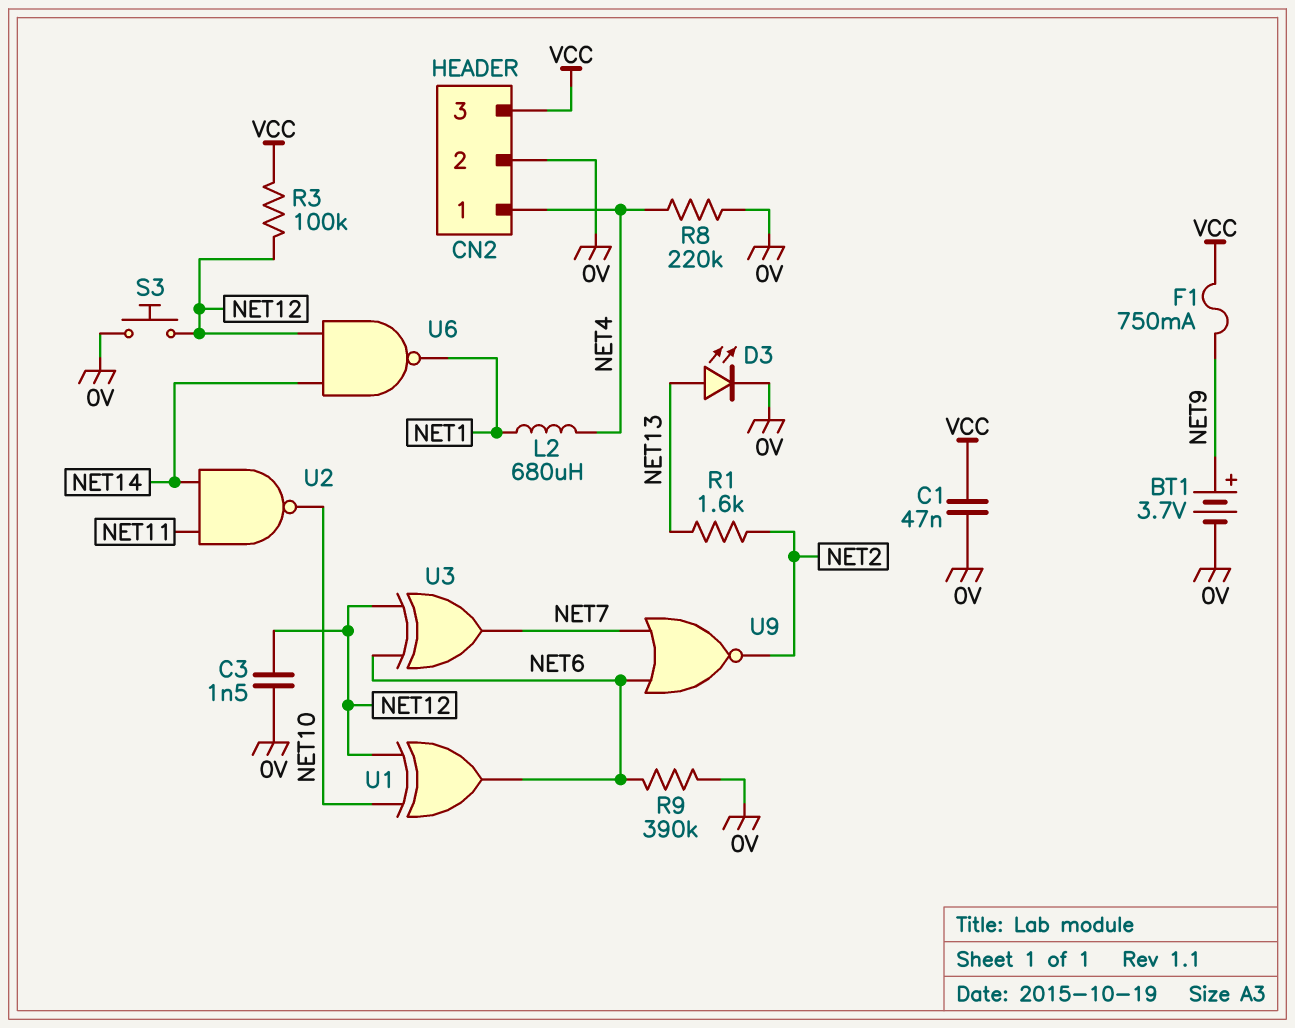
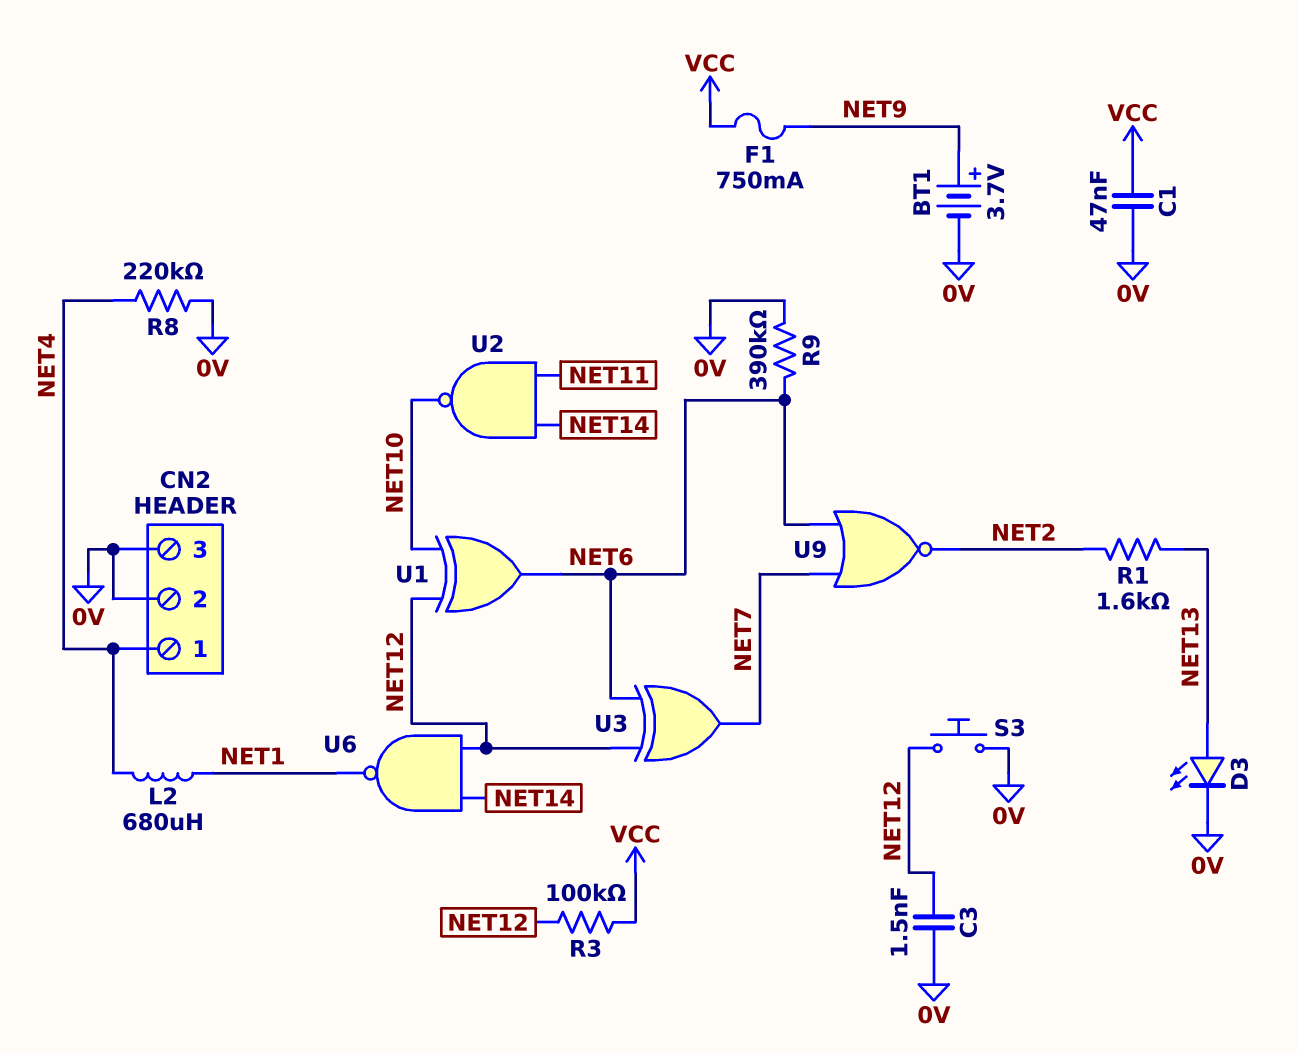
CN2 pin 3: VCC -> 0V

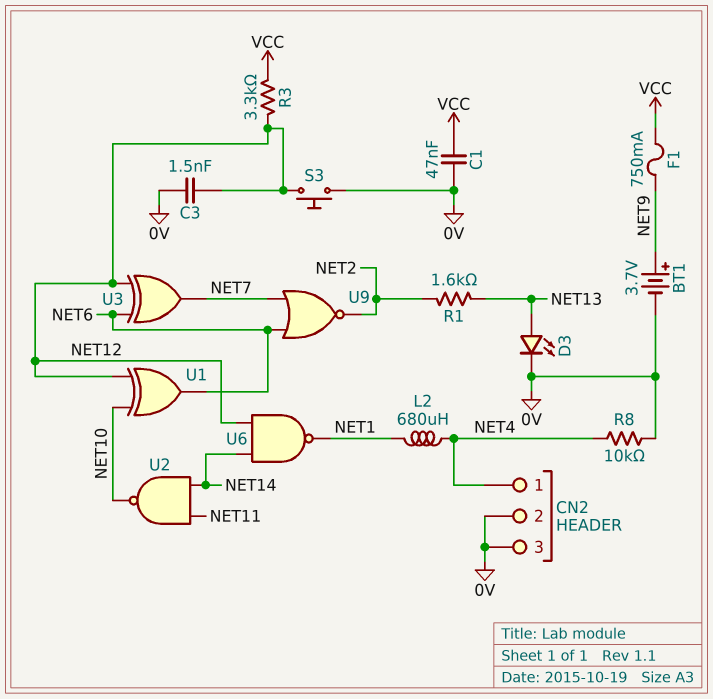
R3: 100k (NET12, VCC) -> 3.3k (NET12, VCC)
R8: 220k (0V, NET4) -> 10k (0V, NET4)
R9: 390k (0V, NET6) -> none

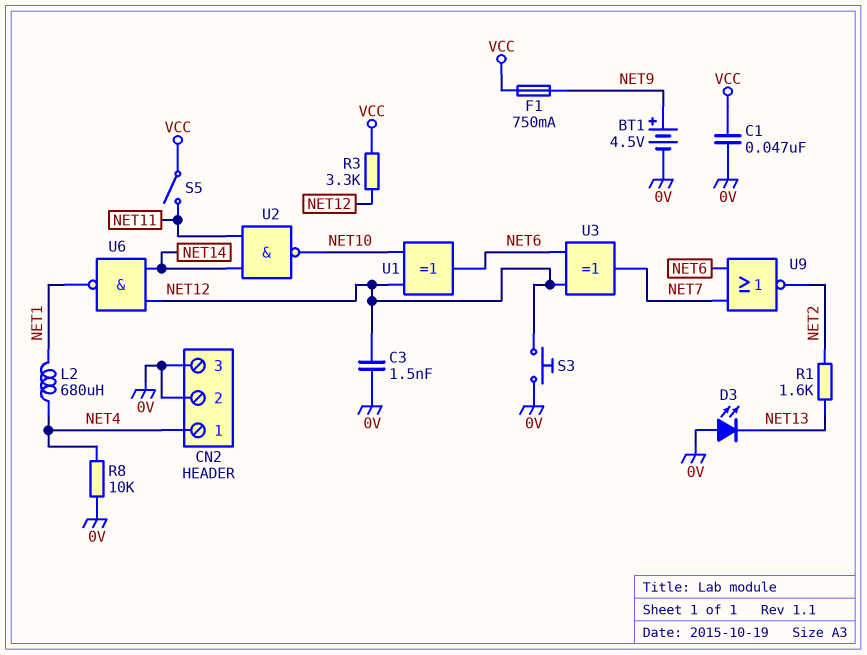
BT1: 3.7V (plus NET9, minus 0V) -> 4.5V (plus NET9, minus 0V)
D3: LED (A NET13, K 0V) -> LED (A 0V, K NET13)
S5: none -> switch (NET11, VCC)

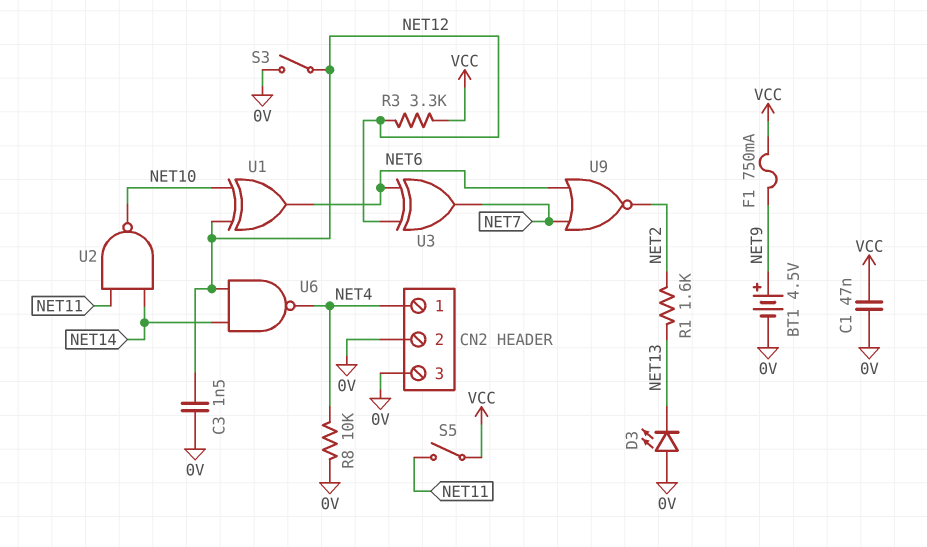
L2: 680uH (NET1, NET4) -> none
S3: button (0V, NET12) -> switch (0V, NET12)
U6: NAND (in NET12, in NET14, out NET1) -> NAND (in NET12, in NET14, out NET4)

